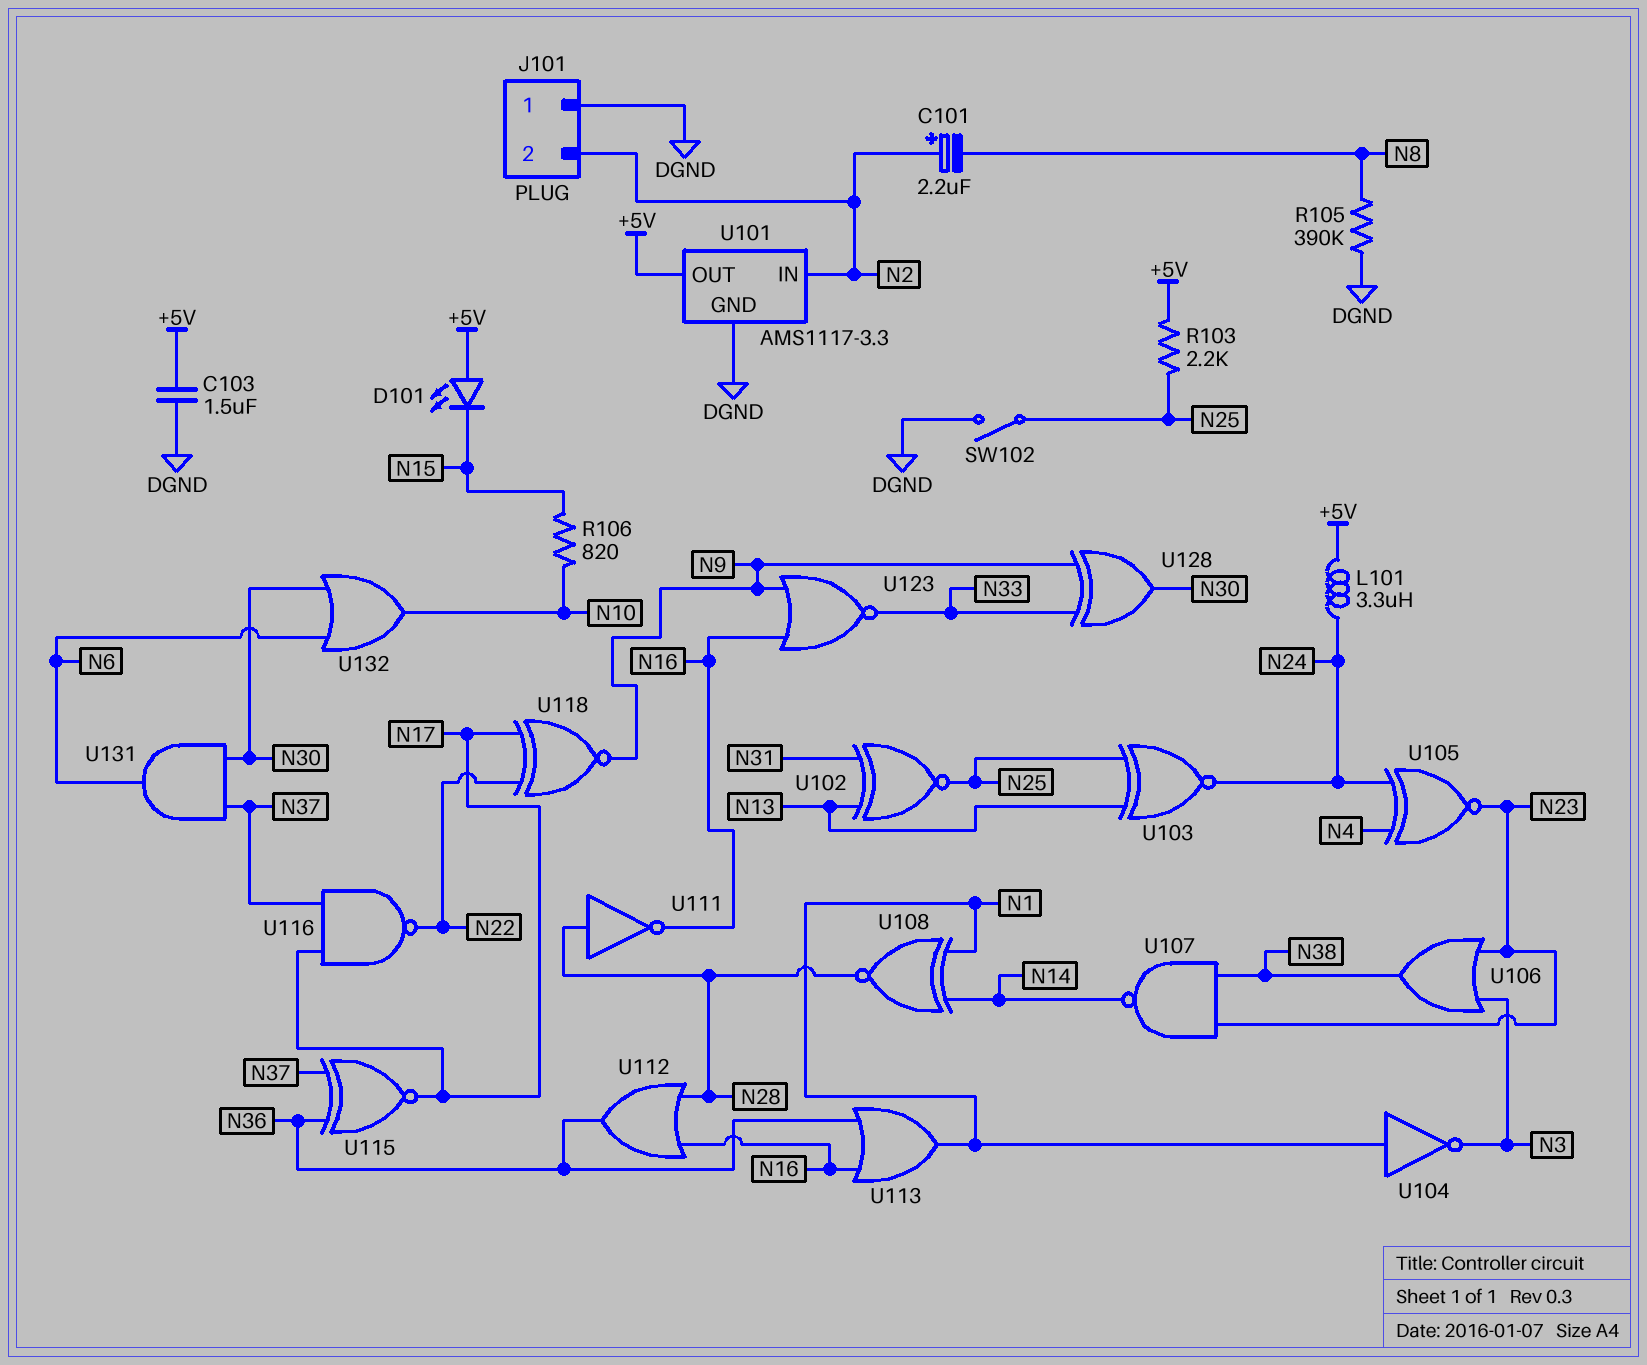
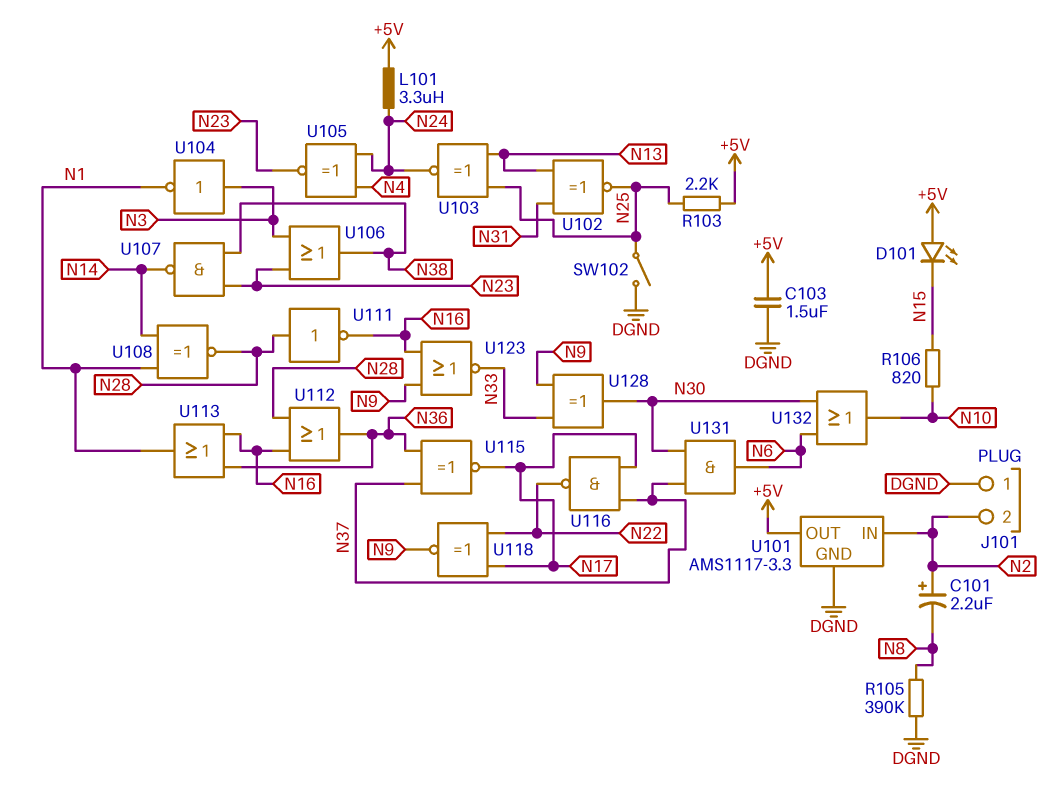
U104: NOT (in N1, out N3) -> NOT (in N3, out N1)

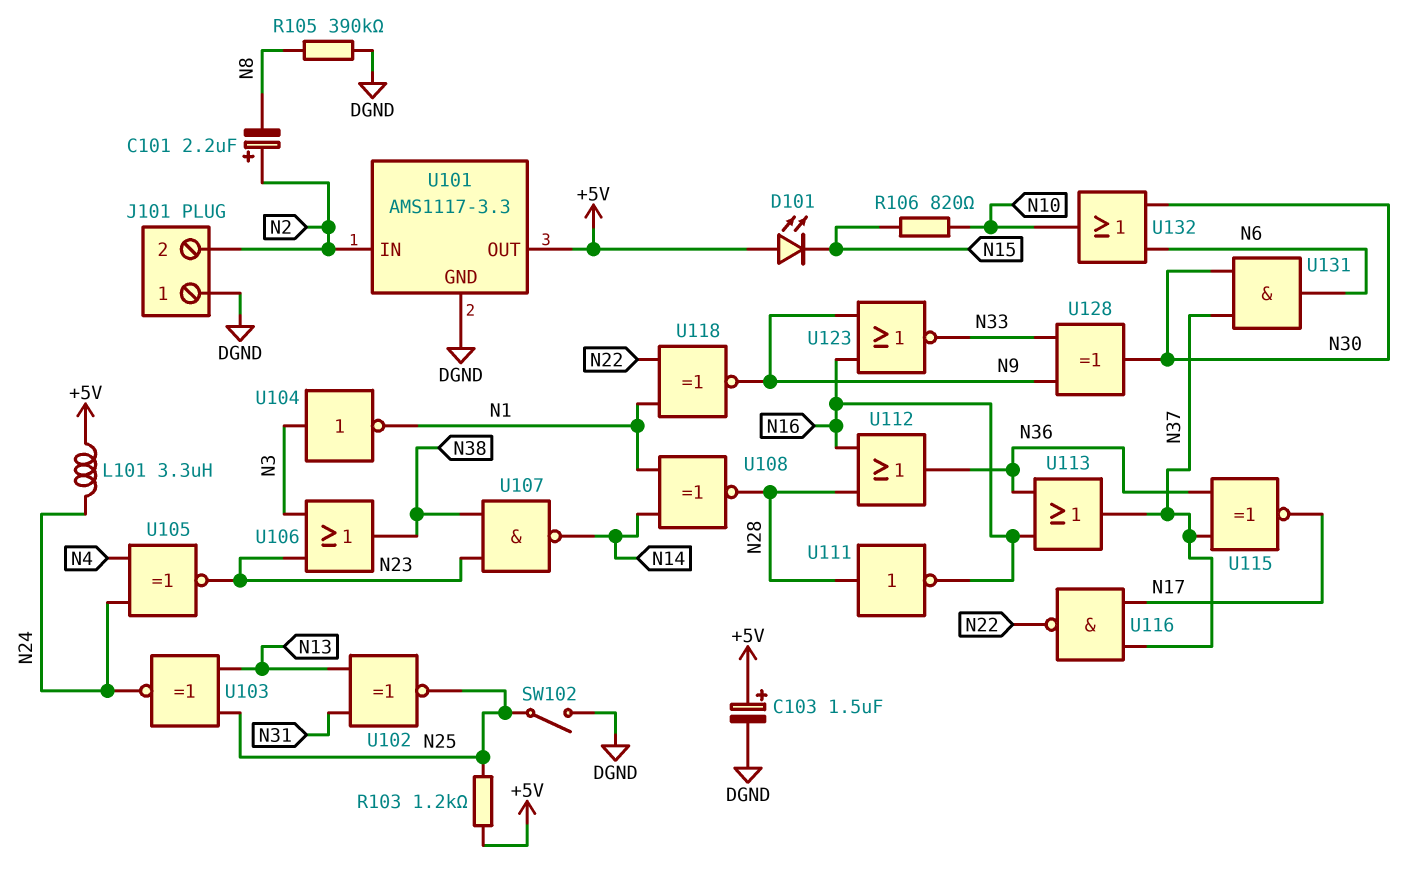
C103: 1.5uF (+5V, DGND) -> 1.5uF (plus +5V, minus DGND)
R103: 2.2k (+5V, N25) -> 1.2k (+5V, N25)
U113: OR (in N16, in N36, out N1) -> OR (in N16, in N36, out N37)
U118: XNOR (in N17, in N22, out N9) -> XNOR (in N1, in N22, out N9)

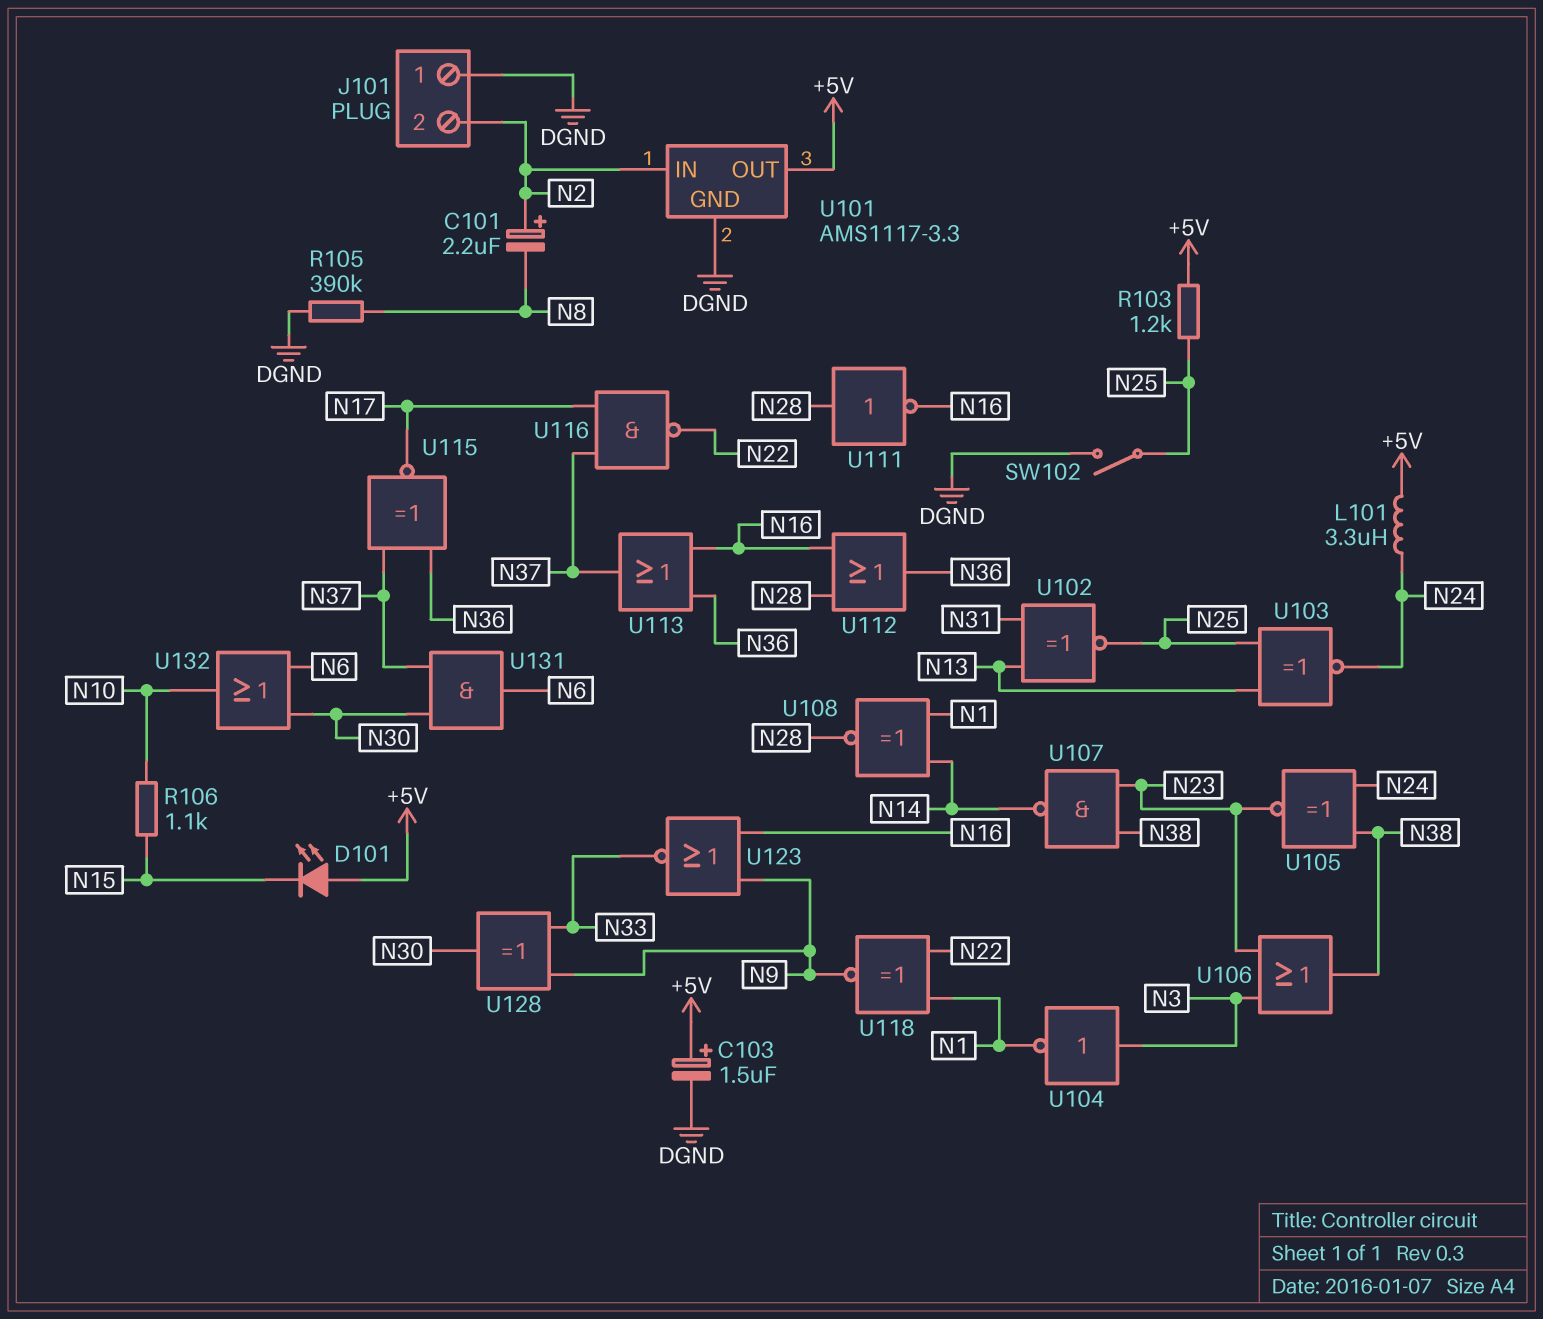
R106: 820 (N10, N15) -> 1.1k (N10, N15)
U105: XNOR (in N4, in N24, out N23) -> XNOR (in N24, in N38, out N23)

